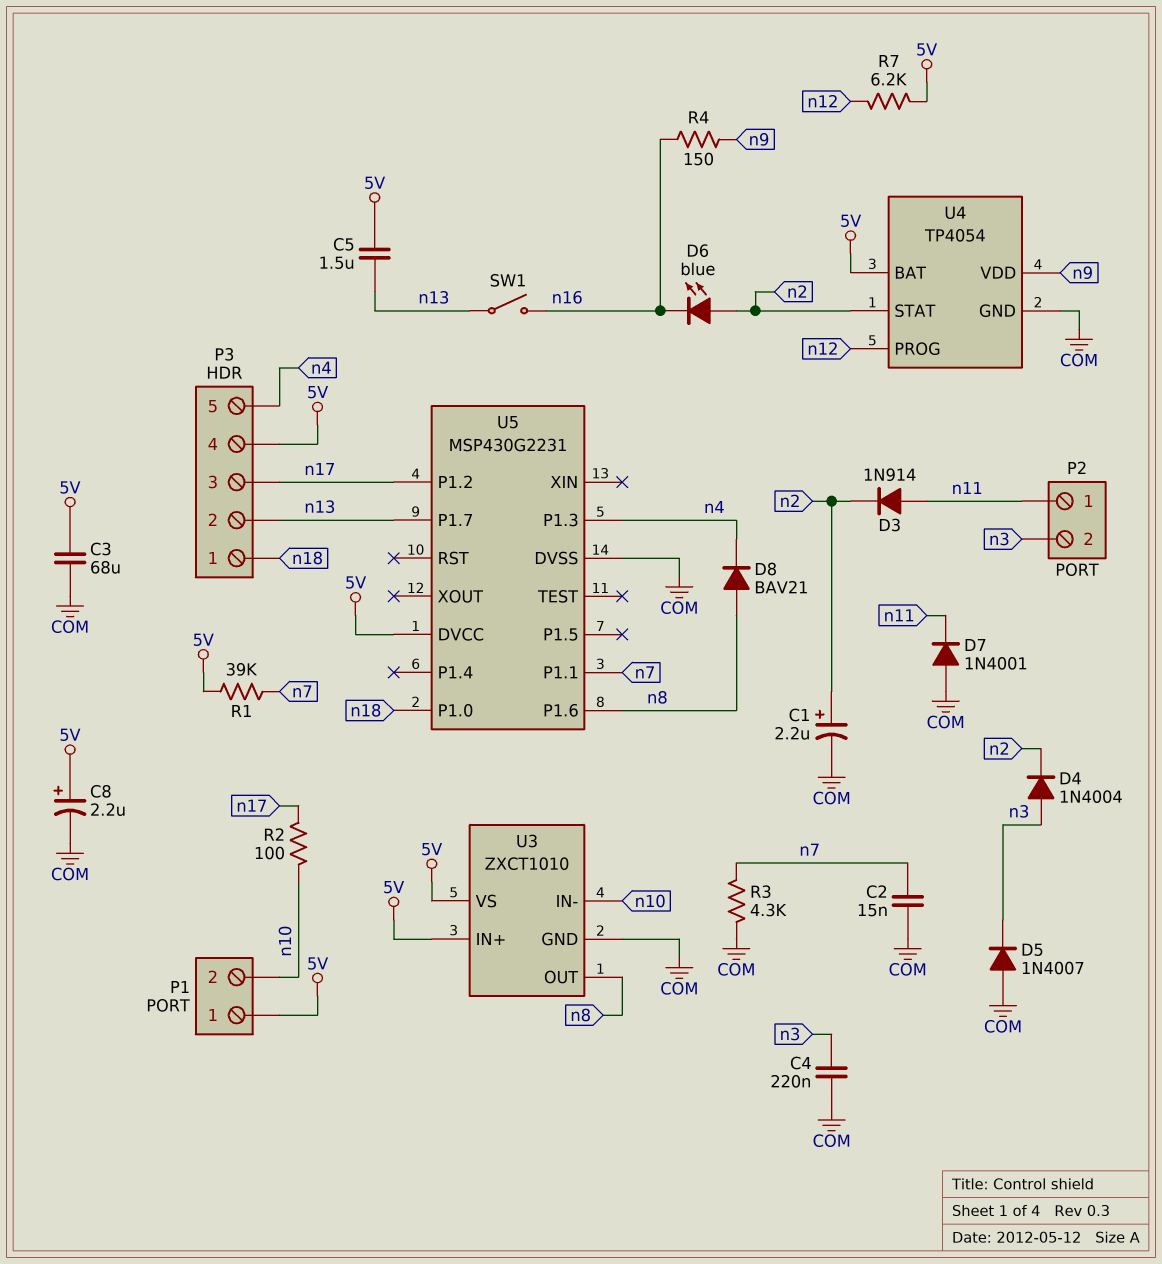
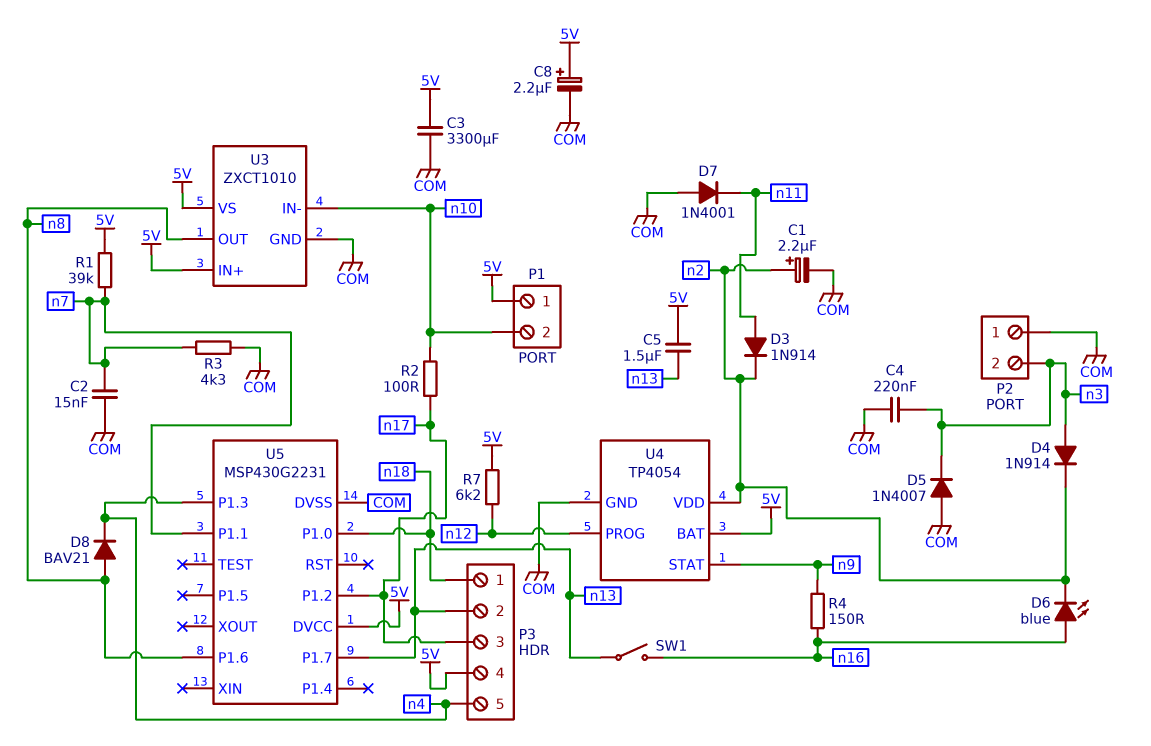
C3: 68uF (5V, COM) -> 3300uF (5V, COM)
D4: diode 1N4004 (A n3, K n2) -> diode 1N914 (A n3, K n2)
D6: LED blue (A n2, K n16) -> LED blue (A n16, K n2)
P2 pin 1: n11 -> COM
U4 pin STAT: n2 -> n9
U4 pin VDD: n9 -> n2

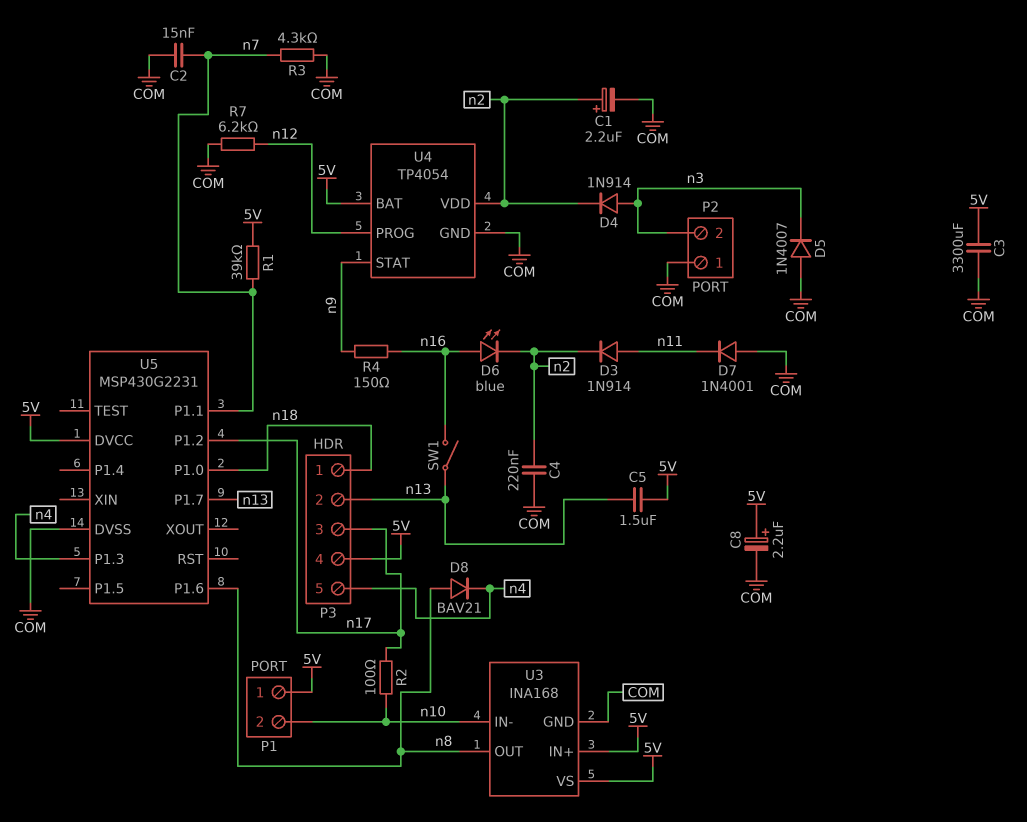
C4: 220nF (COM, n3) -> 220nF (COM, n2)
R7: 6.2k (5V, n12) -> 6.2k (COM, n12)
U3: ZXCT1010 -> INA168

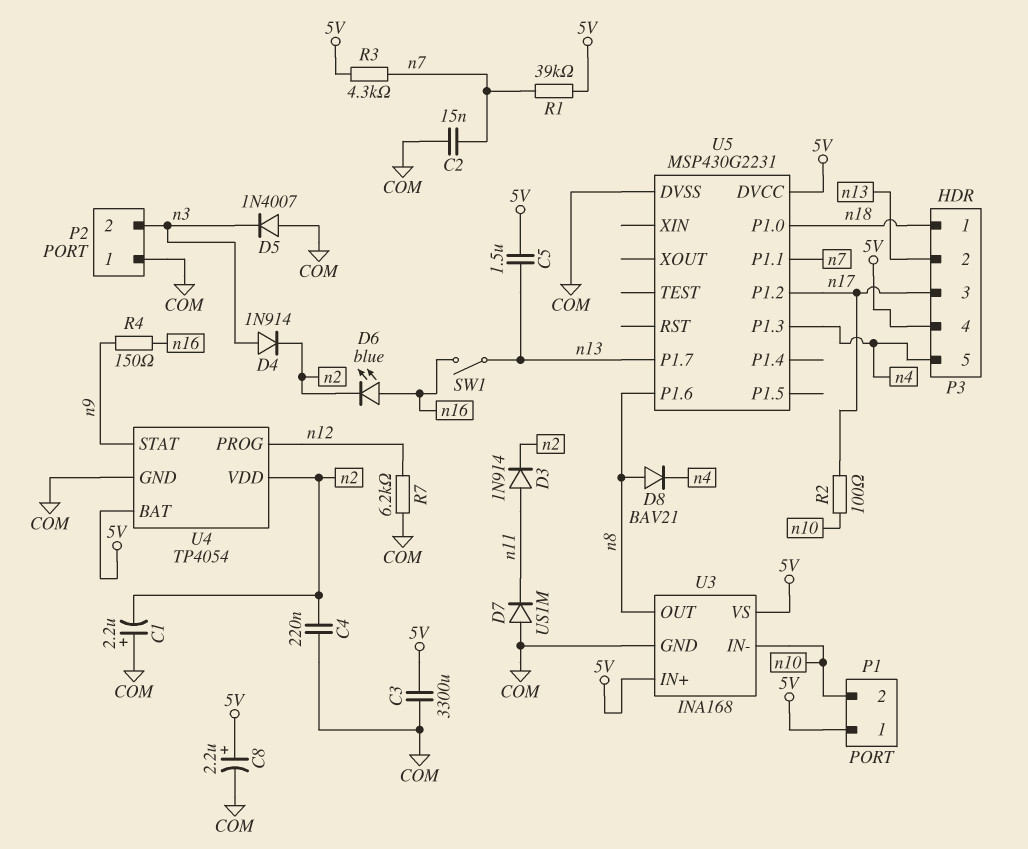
C1: 2.2uF (plus n2, minus COM) -> 2.2uF (plus COM, minus n2)
D7: diode 1N4001 (A COM, K n11) -> diode US1M (A COM, K n11)
R3: 4.3k (COM, n7) -> 4.3k (5V, n7)

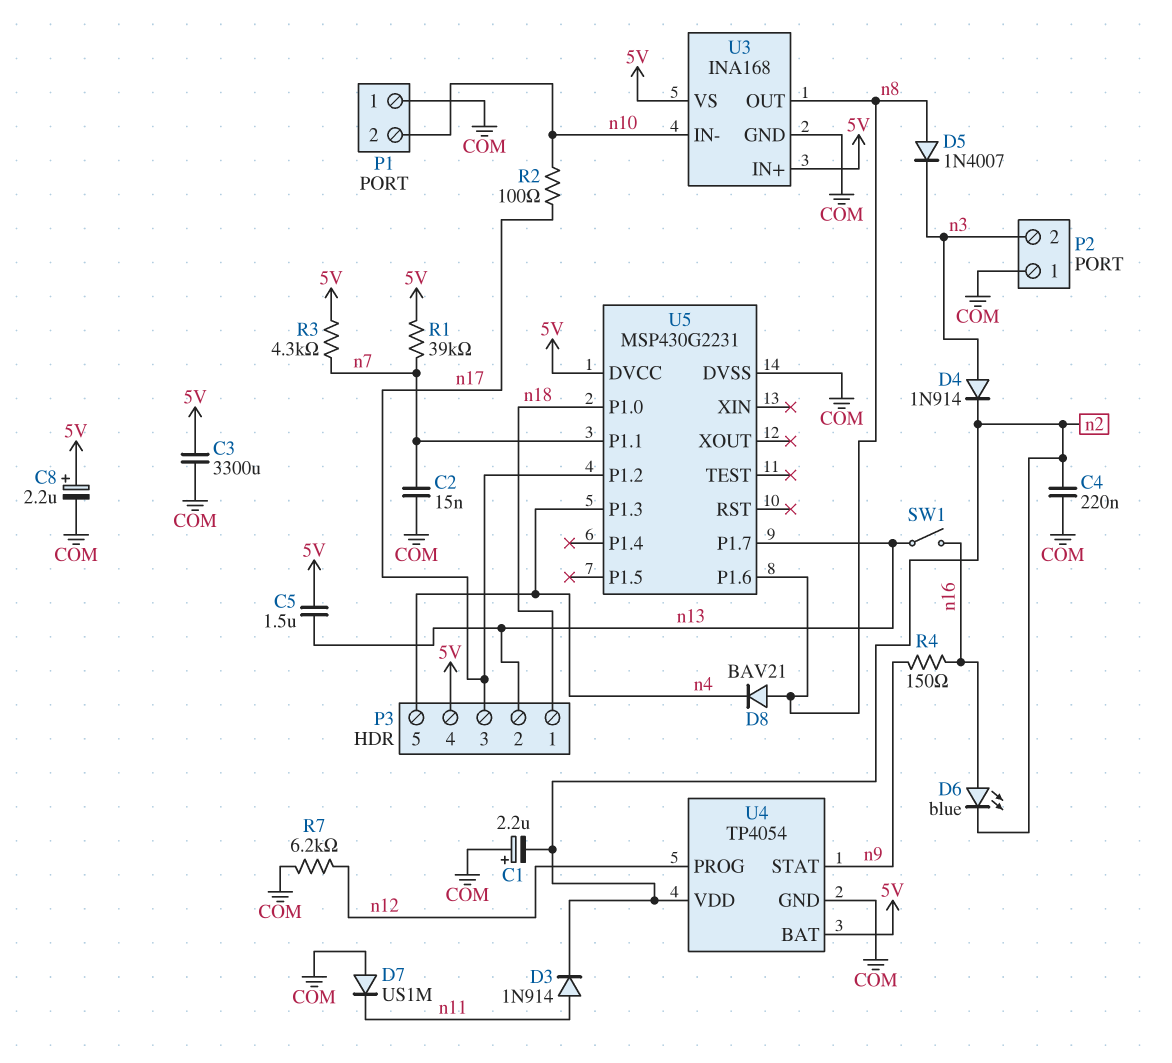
D5: diode 1N4007 (A COM, K n3) -> diode 1N4007 (A n8, K n3)
P1 pin 1: 5V -> COM

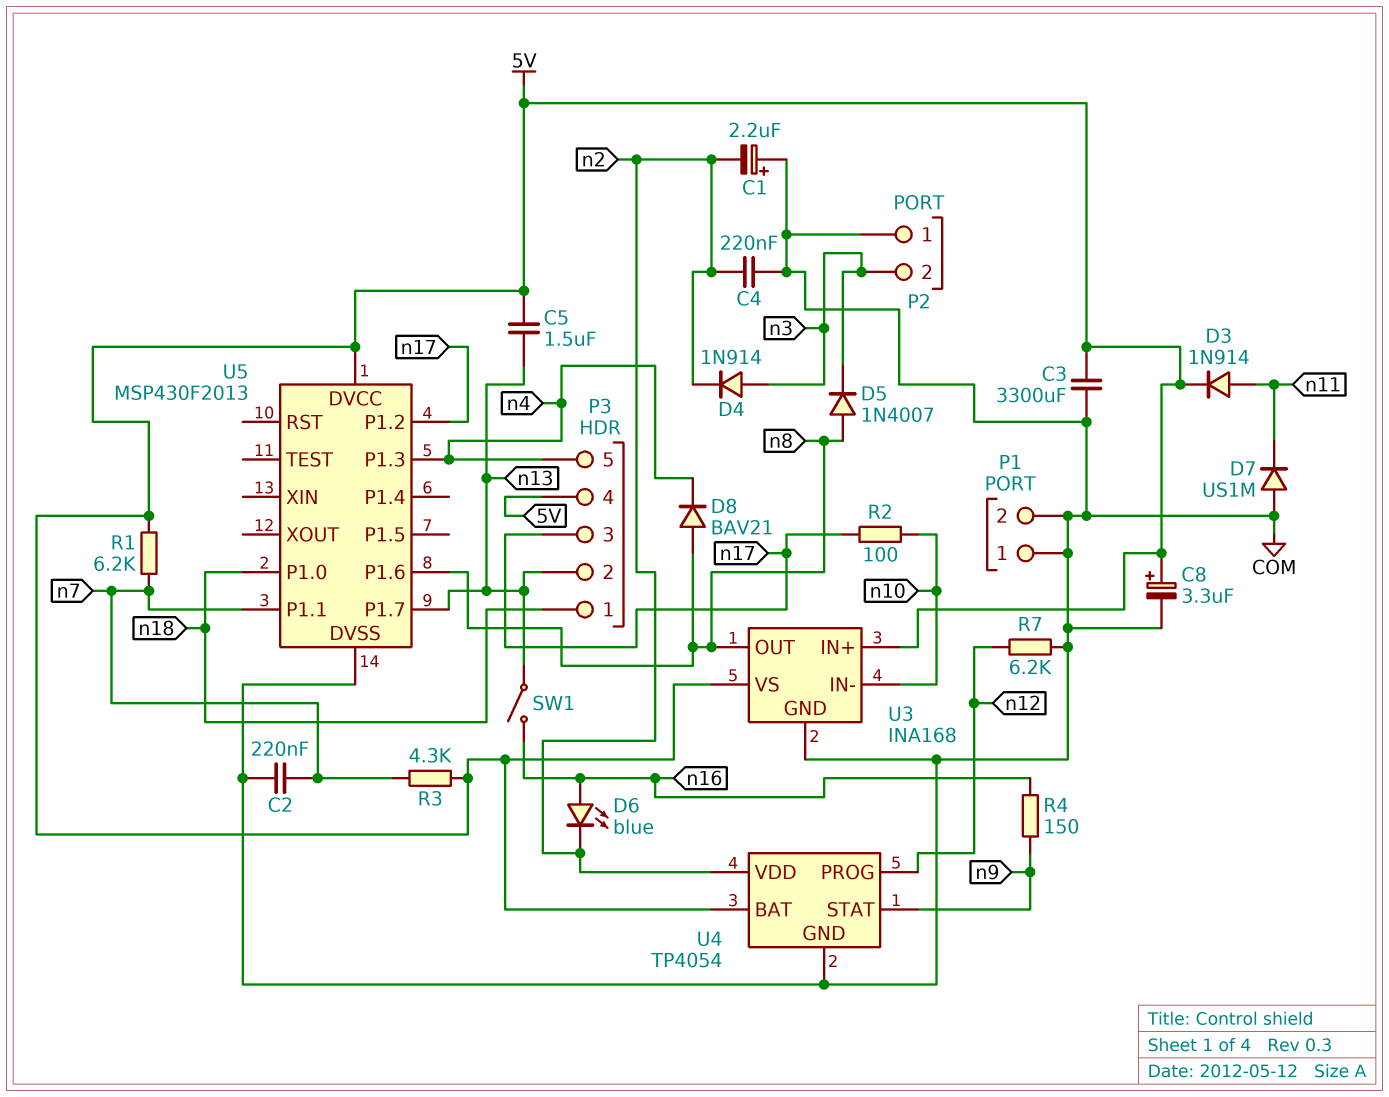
C2: 15nF (COM, n7) -> 220nF (COM, n7)
C8: 2.2uF (plus 5V, minus COM) -> 3.3uF (plus 5V, minus COM)
D3: diode 1N914 (A n11, K n2) -> diode 1N914 (A n11, K 5V)
P1 pin 2: n10 -> COM
R1: 39k (5V, n7) -> 6.2k (5V, n7)
U5: MSP430G2231 -> MSP430F2013

